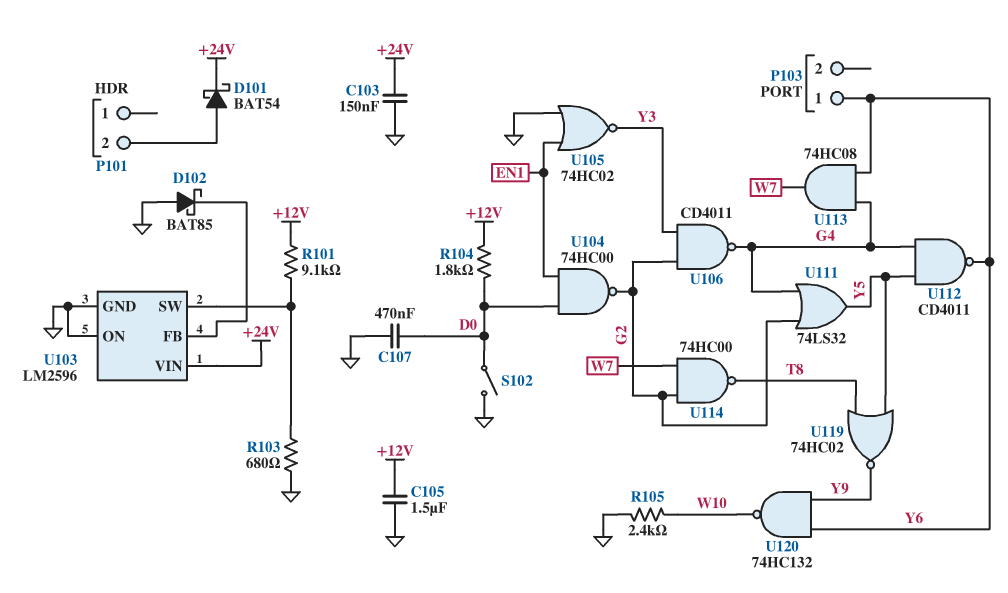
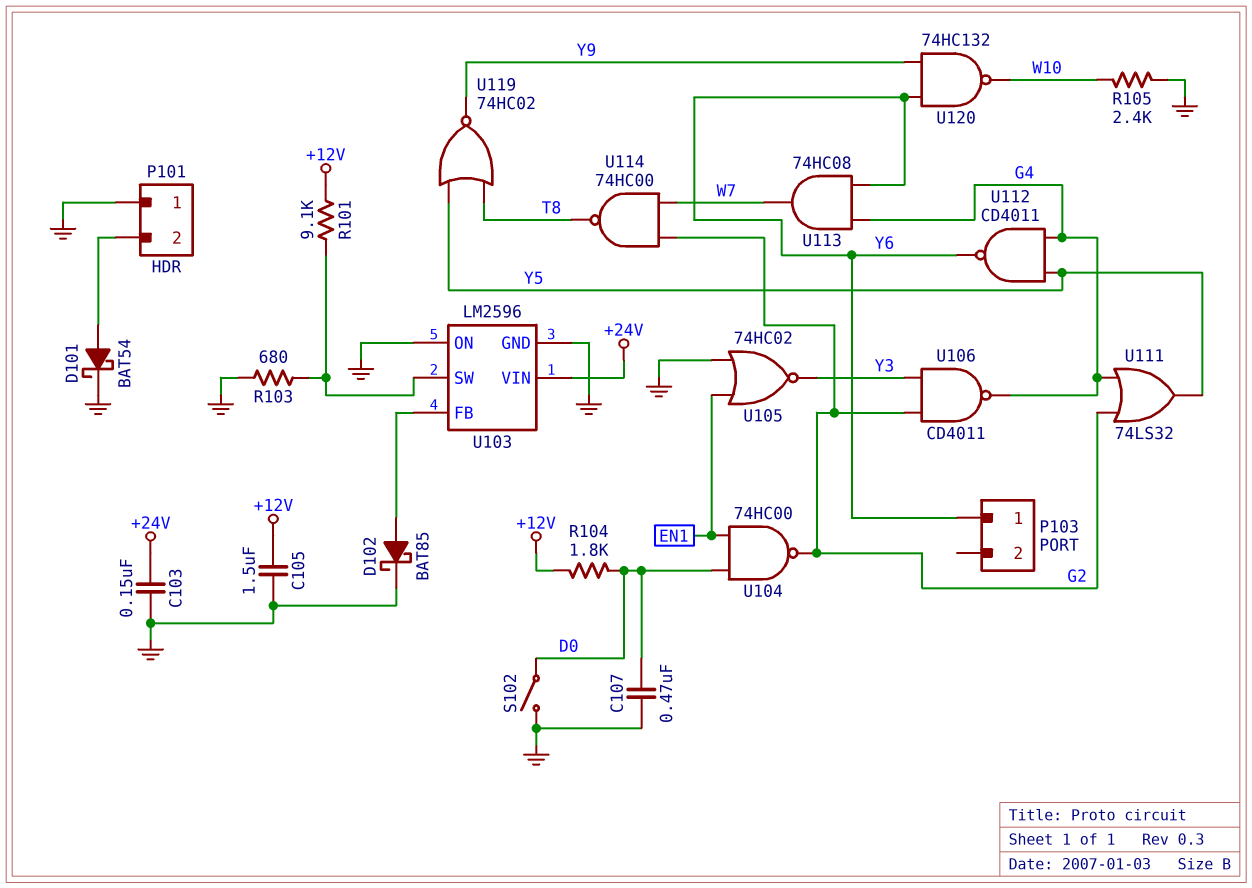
D101: schottky BAT54 (A P101/2, K +24V) -> schottky BAT54 (A P101/2, K GND)
D102: schottky BAT85 (A GND, K U103/FB) -> schottky BAT85 (A U103/FB, K GND)
P101 pin 1: none -> GND

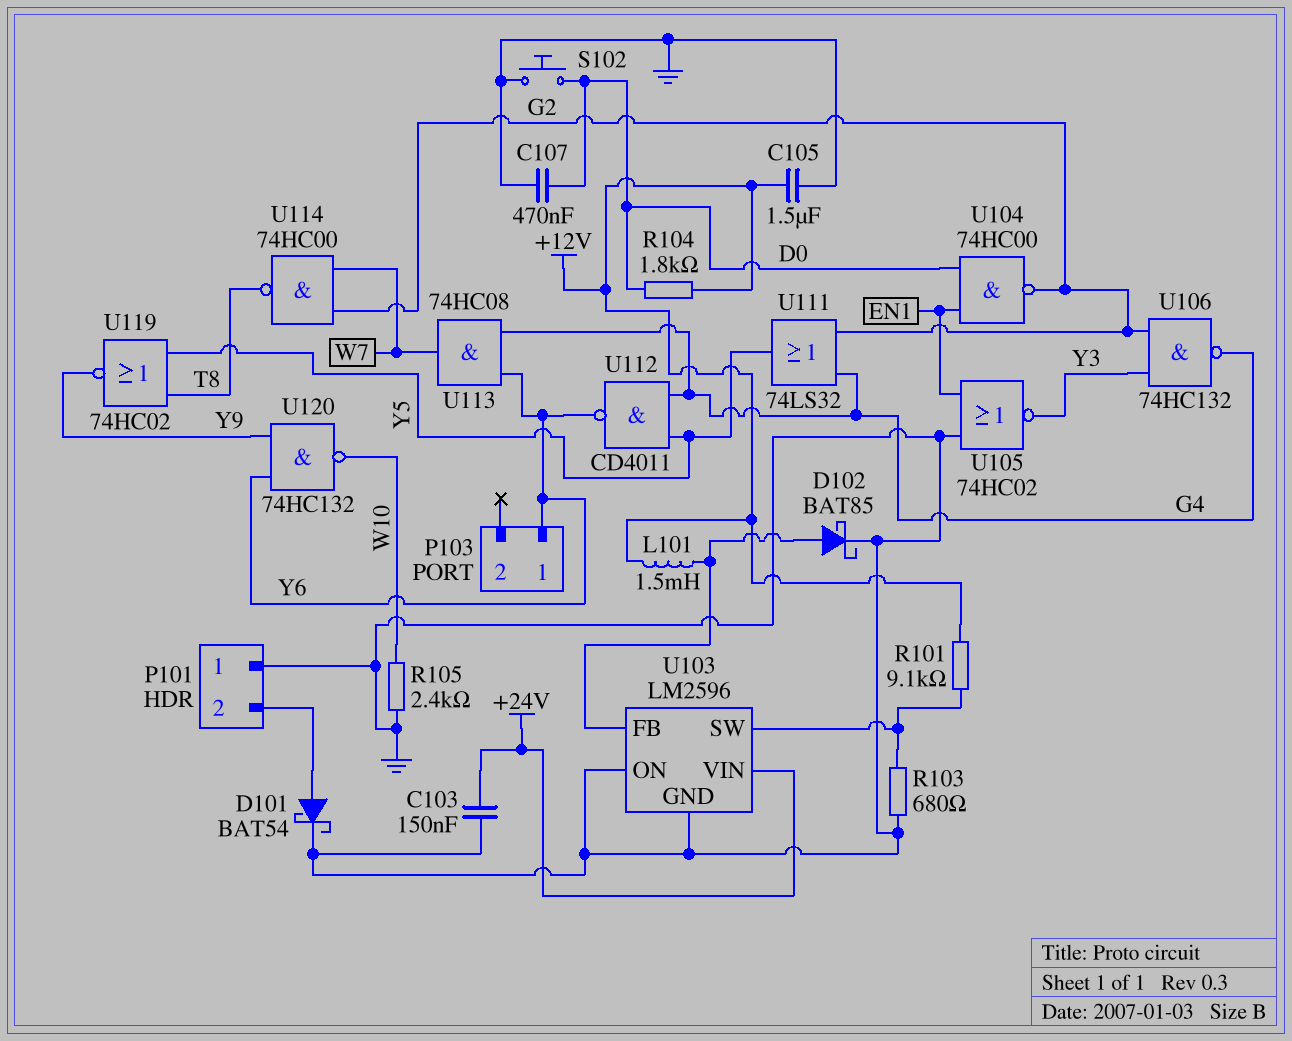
L101: none -> 1.5mH (+12V, U103/FB)
S102: switch (D0, GND) -> button (D0, GND)
U106: NAND CD4011 (in G2, in Y3, out G4) -> NAND 74HC132 (in G2, in Y3, out G4)

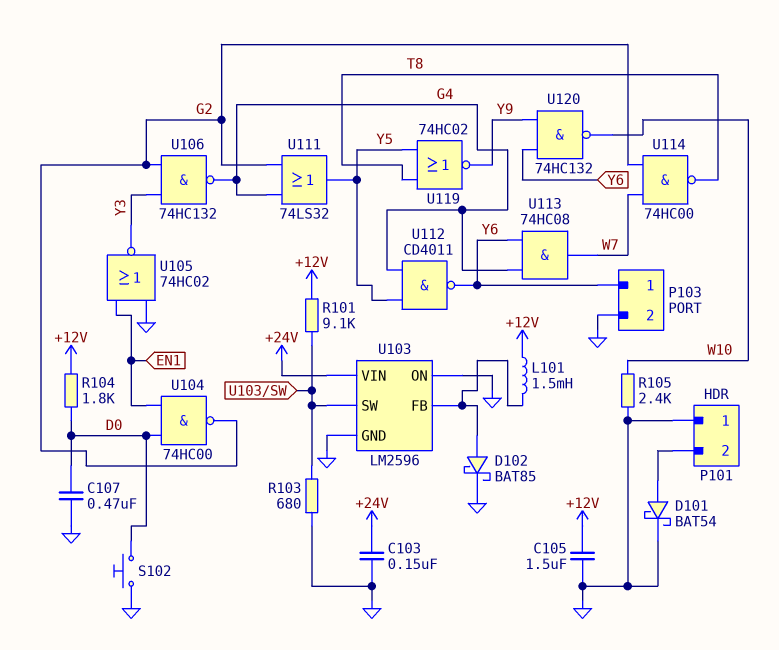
P103 pin 2: none -> GND

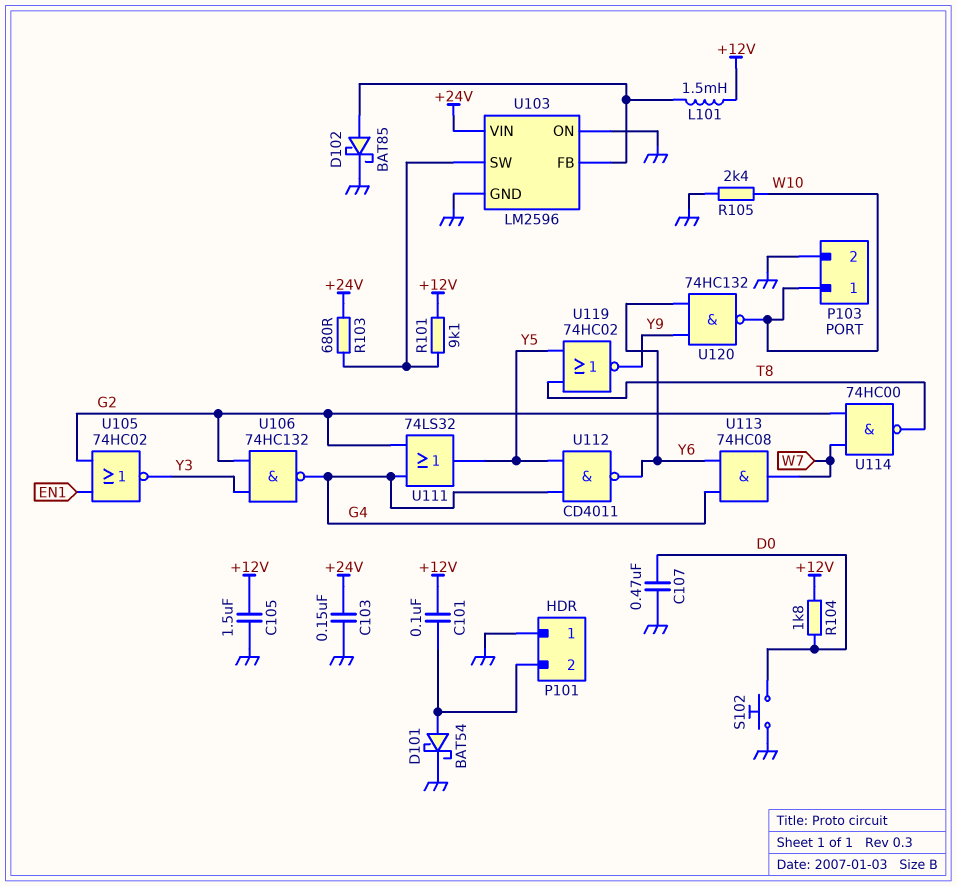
C101: none -> 100nF (+12V, P101/2)
P103 pin 1: Y6 -> W10
R103: 680 (GND, U103/SW) -> 680 (+24V, U103/SW)
U104: NAND 74HC00 (in D0, in EN1, out G2) -> none
U105: NOR 74HC02 (in EN1, in GND, out Y3) -> NOR 74HC02 (in EN1, in G2, out Y3)

